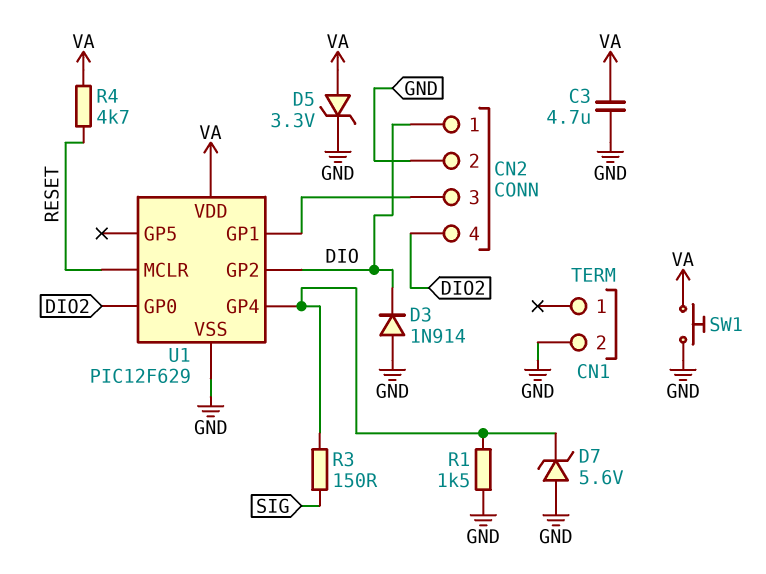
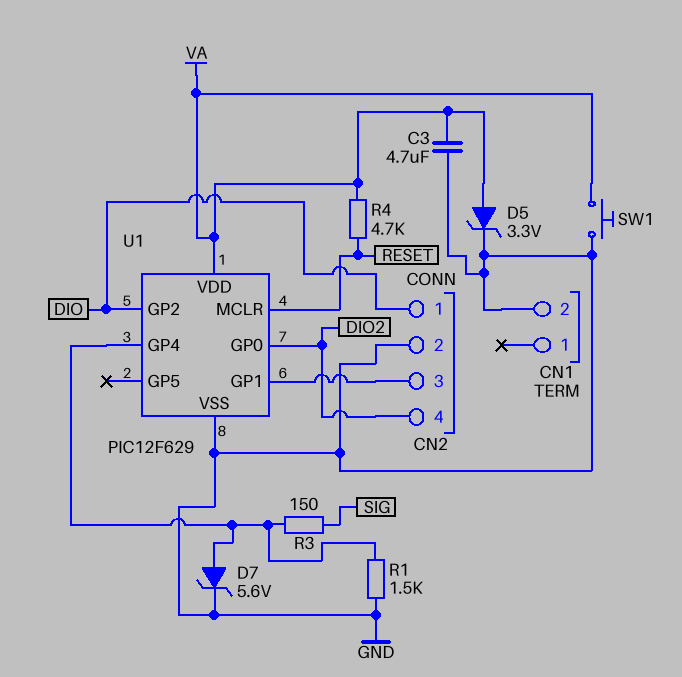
D3: diode 1N914 (A GND, K DIO) -> none
D7: zener 5.6V (A GND, K U1/GP4) -> zener 5.6V (A U1/GP4, K GND)

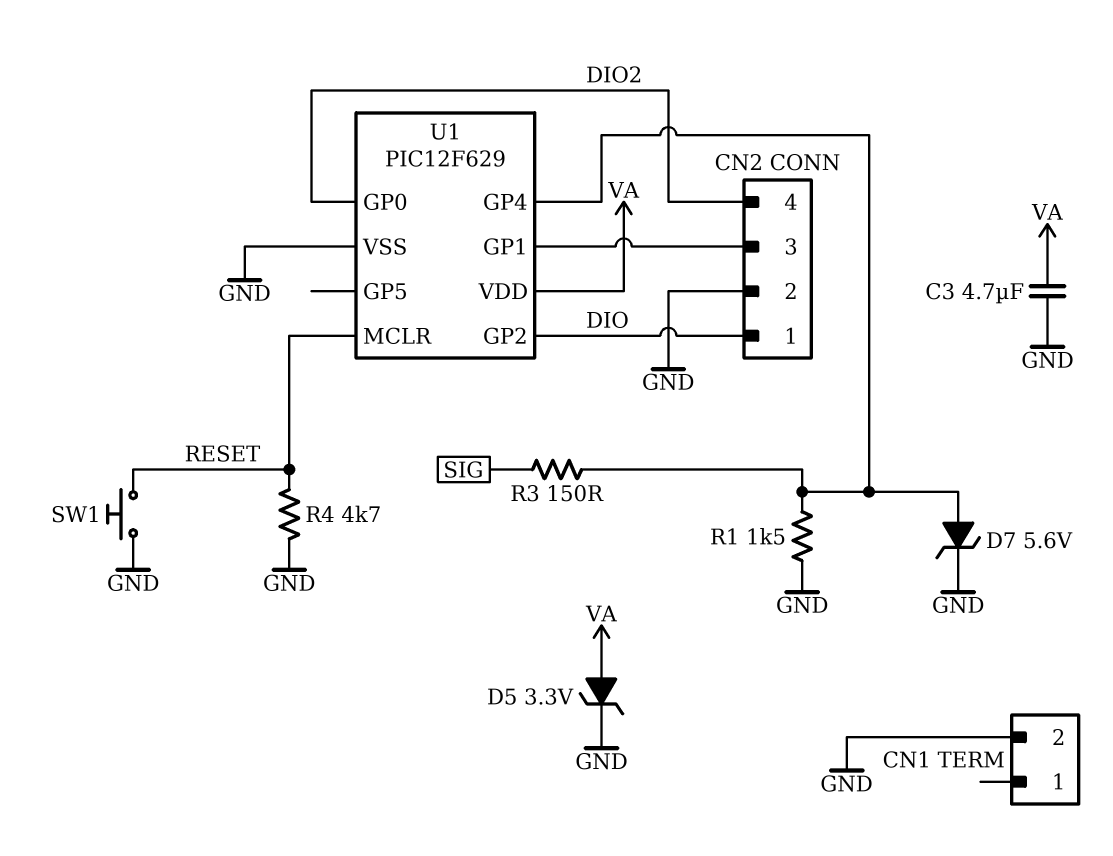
R4: 4.7k (RESET, VA) -> 4.7k (GND, RESET)
SW1: button (GND, VA) -> button (GND, RESET)

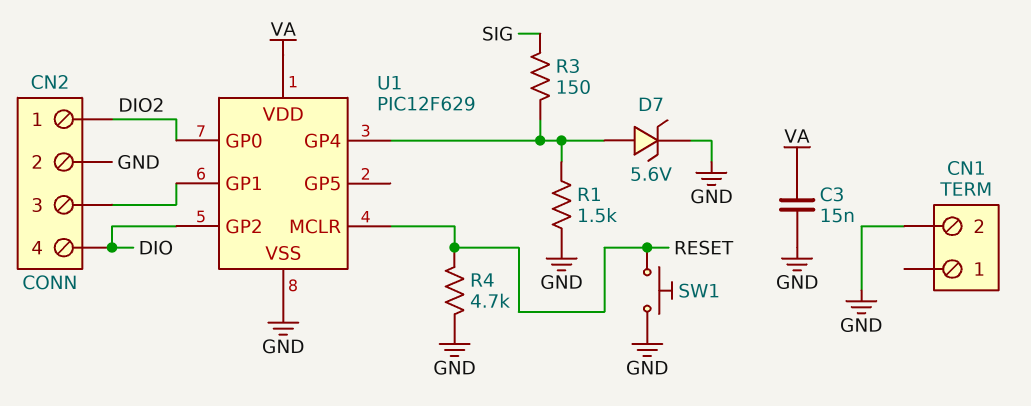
C3: 4.7uF (GND, VA) -> 15nF (GND, VA)
CN2 pin 1: DIO -> DIO2
CN2 pin 4: DIO2 -> DIO
D5: zener 3.3V (A VA, K GND) -> none

